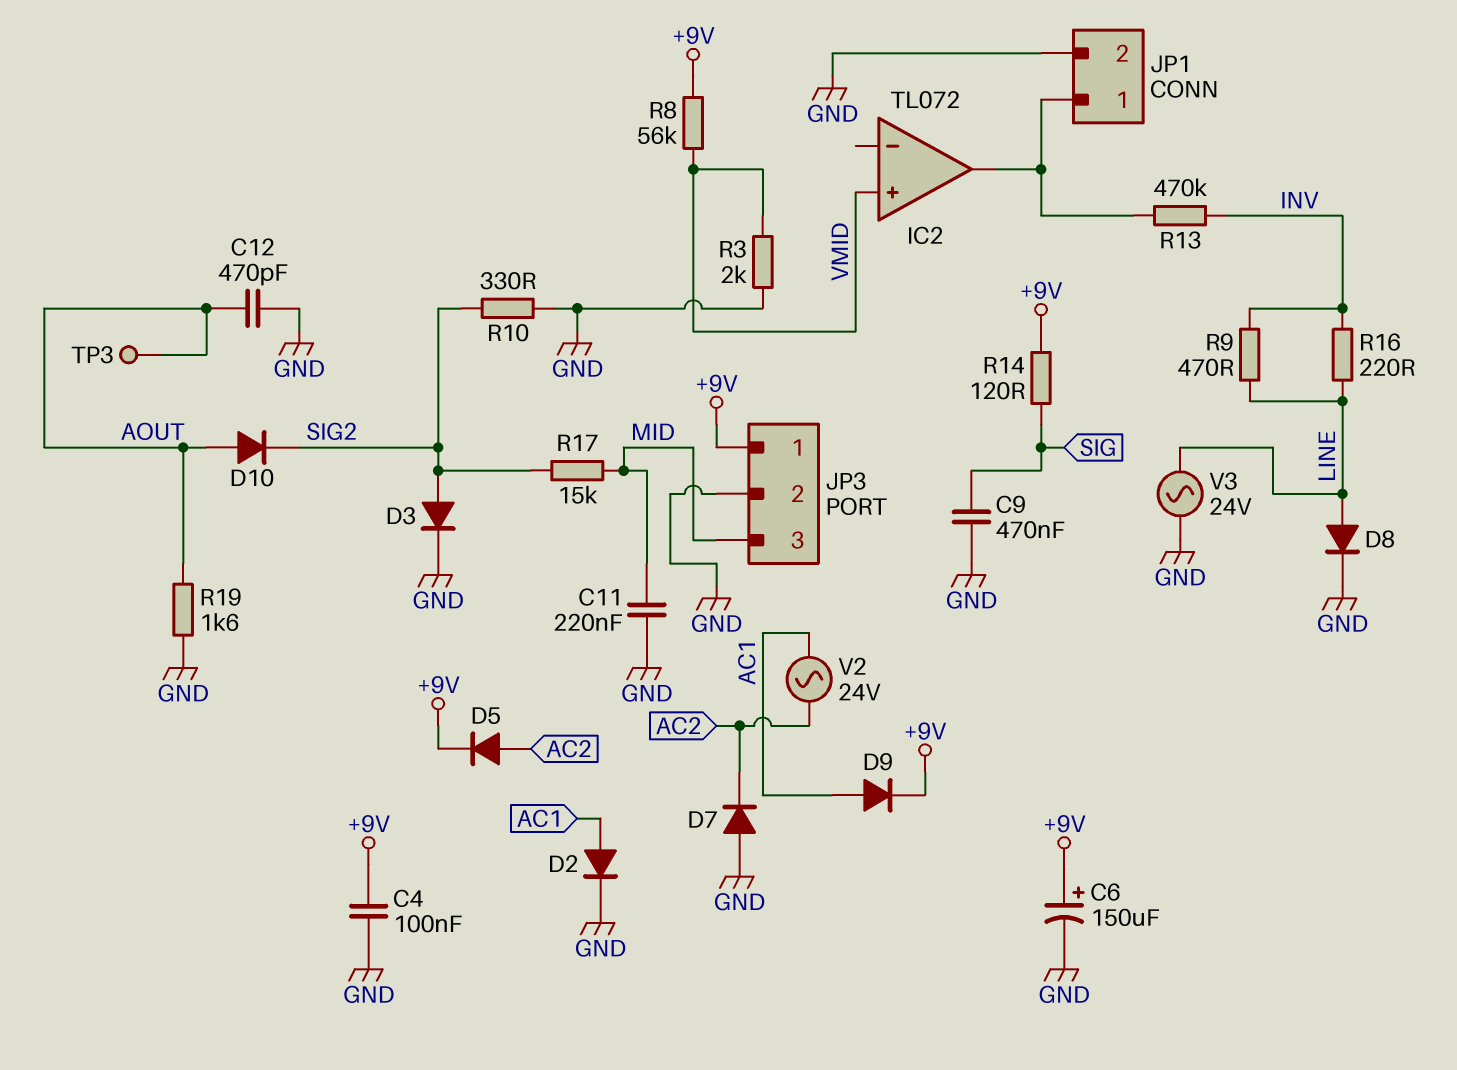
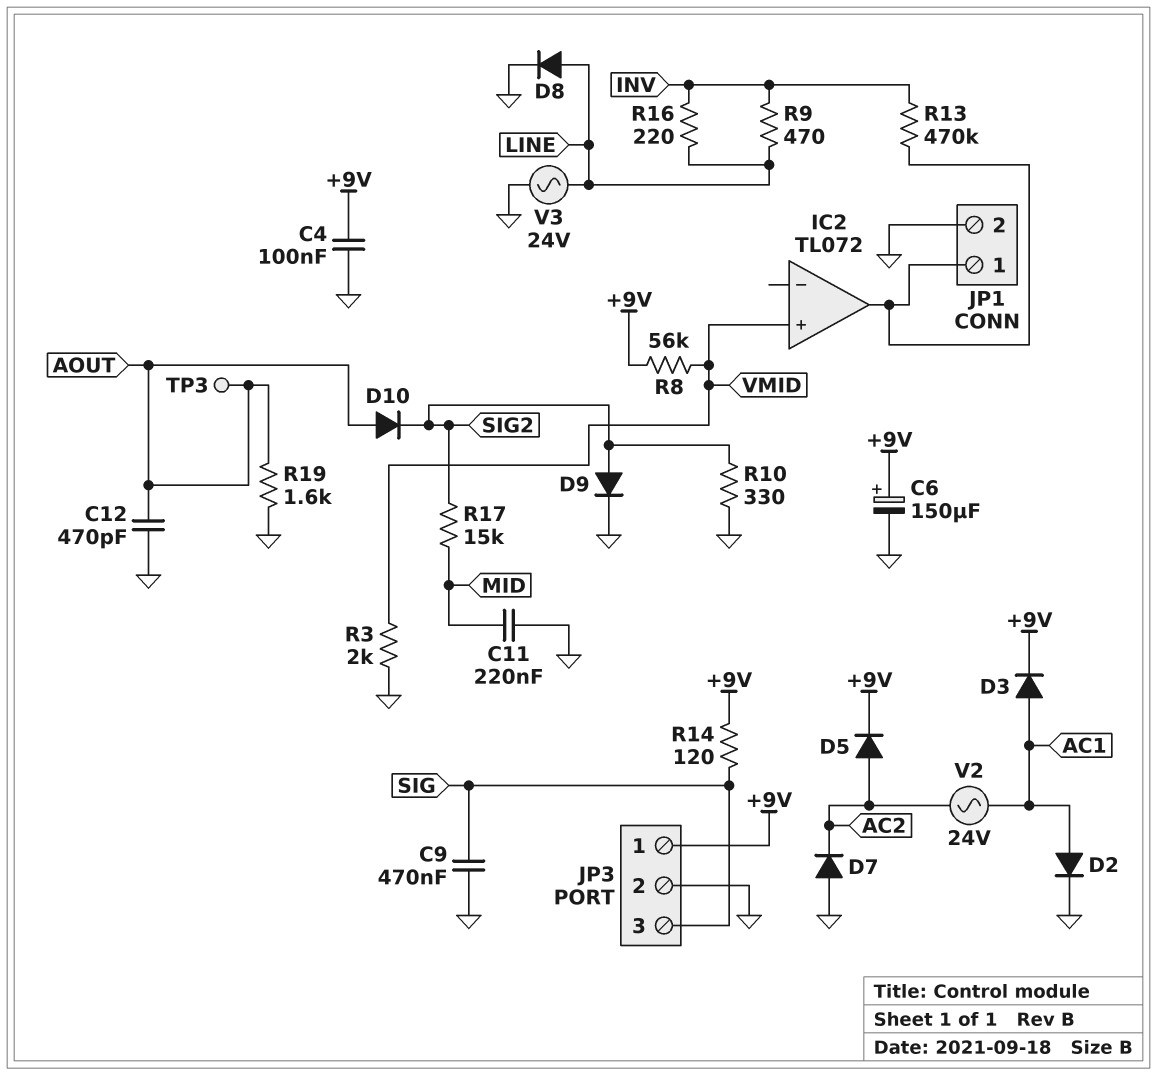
D3: diode (A SIG2, K GND) -> diode (A AC1, K +9V)
D9: diode (A AC1, K +9V) -> diode (A SIG2, K GND)
JP3 pin 3: MID -> SIG

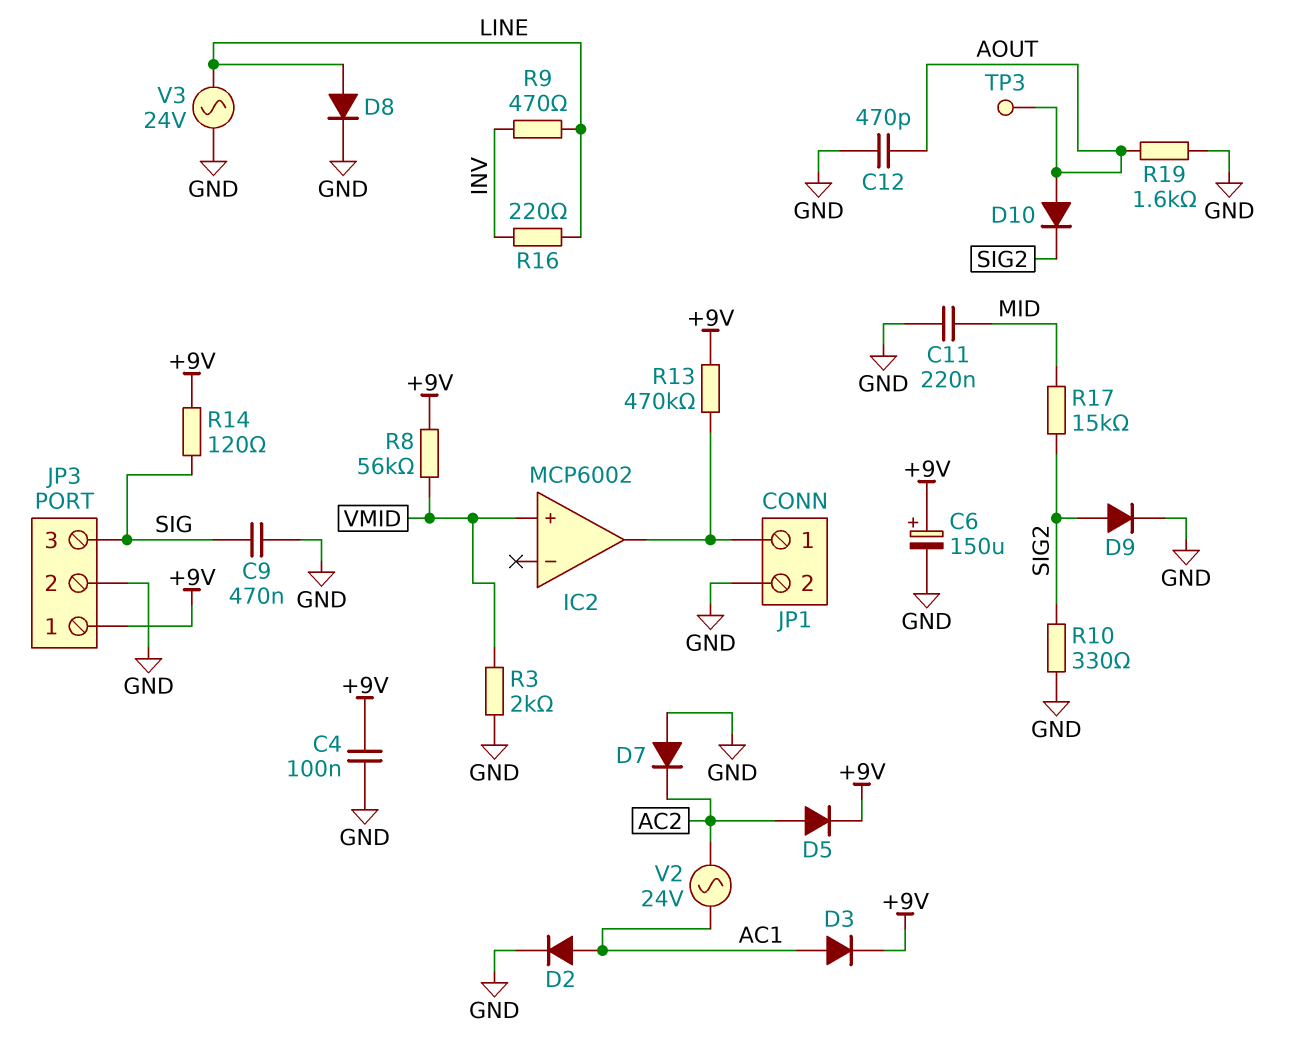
IC2: TL072 -> MCP6002
R13: 470k (IC2/out, INV) -> 470k (+9V, IC2/out)

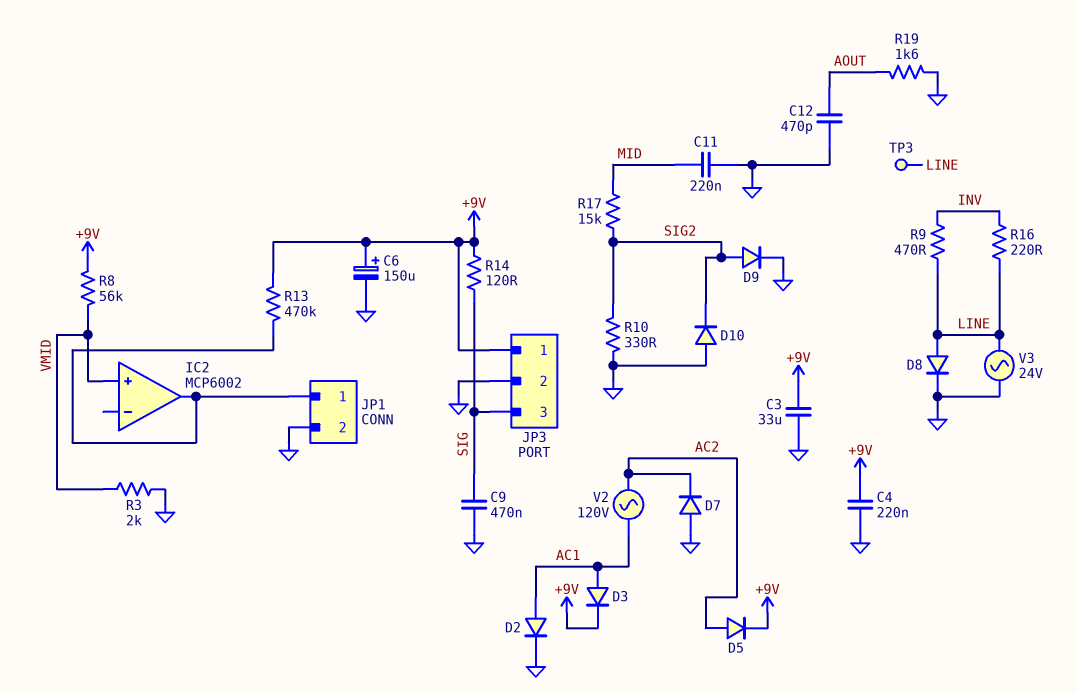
C3: none -> 33uF (+9V, GND)
C4: 100nF (+9V, GND) -> 220nF (+9V, GND)
D10: diode (A AOUT, K SIG2) -> diode (A GND, K SIG2)
TP3: test point (AOUT) -> test point (LINE)
V2: AC 24V (AC1, AC2) -> AC 120V (AC1, AC2)

